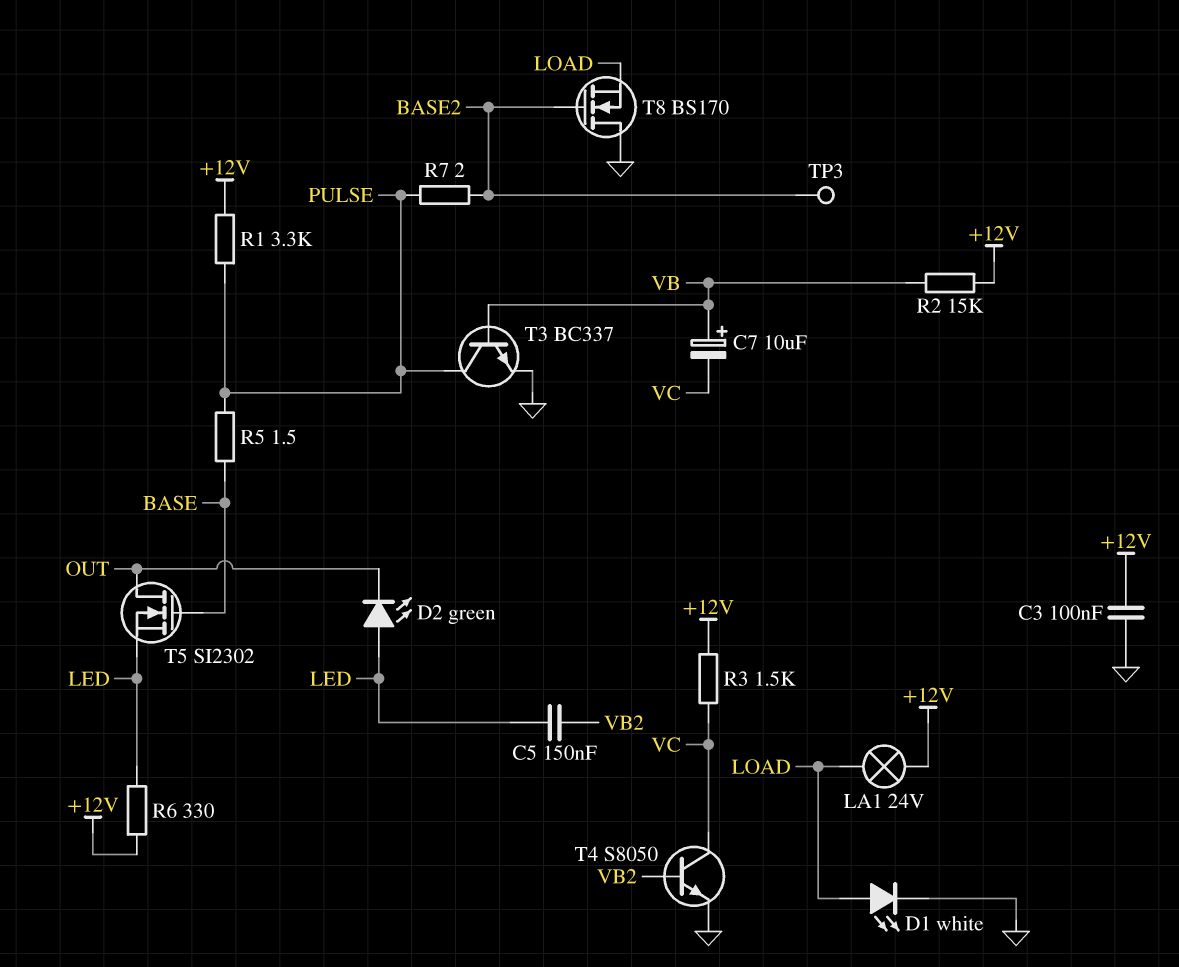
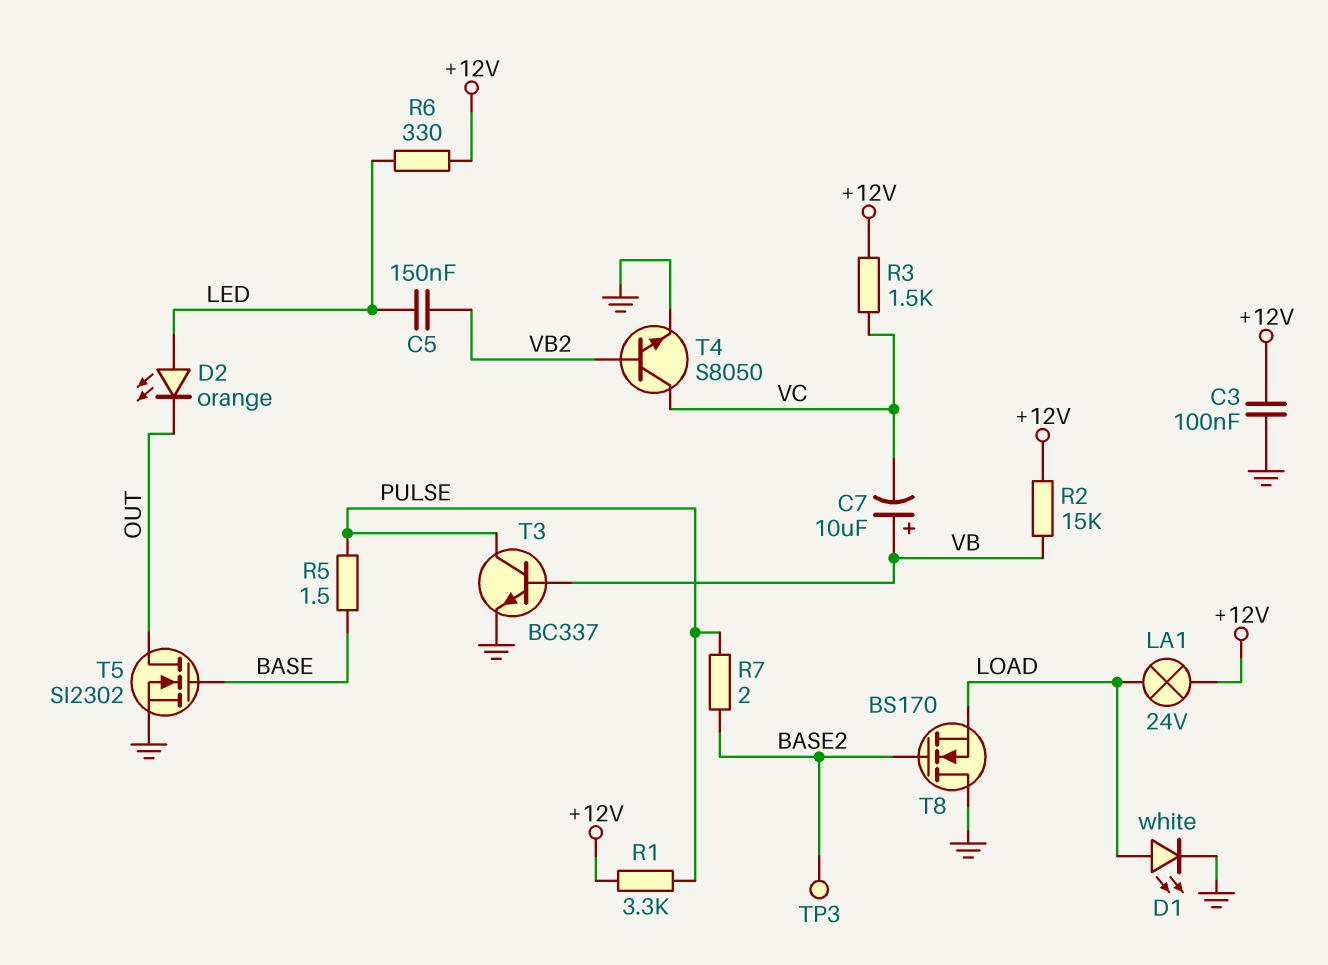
D2: LED green (A LED, K OUT) -> LED orange (A LED, K OUT)
T5: NMOS SI2302 (G BASE, D OUT, S LED) -> NMOS SI2302 (G BASE, D OUT, S GND)

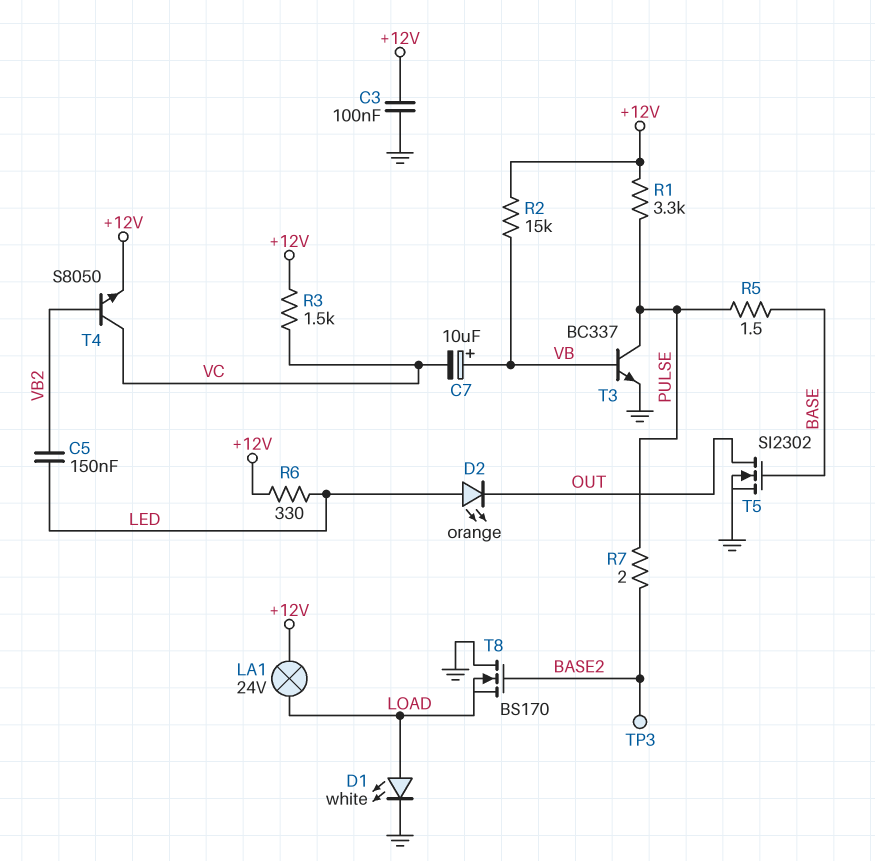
T4: NPN S8050 (B VB2, C VC, E GND) -> NPN S8050 (B VB2, C VC, E +12V)

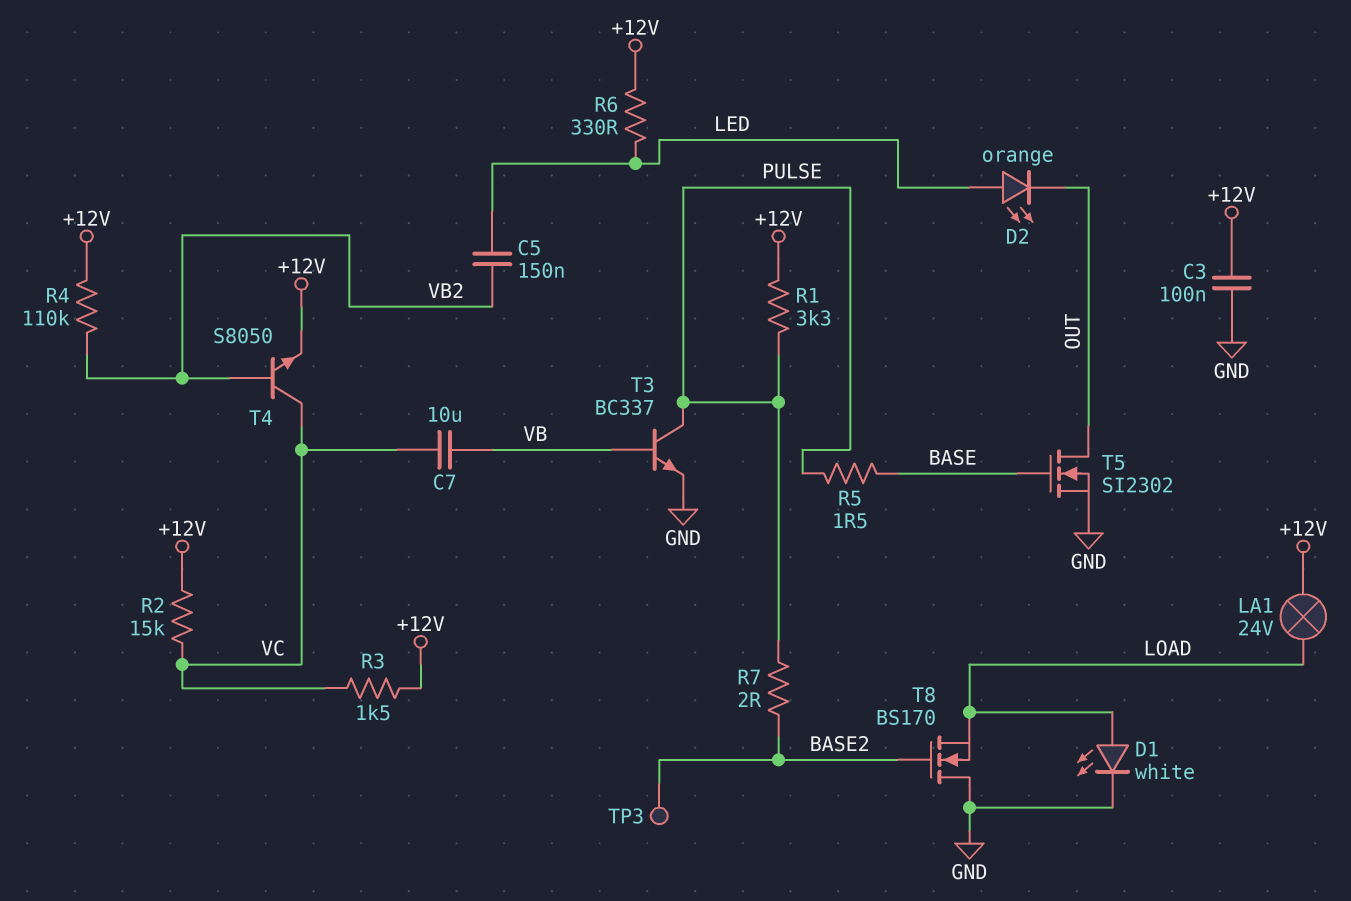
C7: 10uF (plus VB, minus VC) -> 10uF (VB, VC)
R2: 15k (+12V, VB) -> 15k (+12V, VC)
R4: none -> 110k (+12V, VB2)

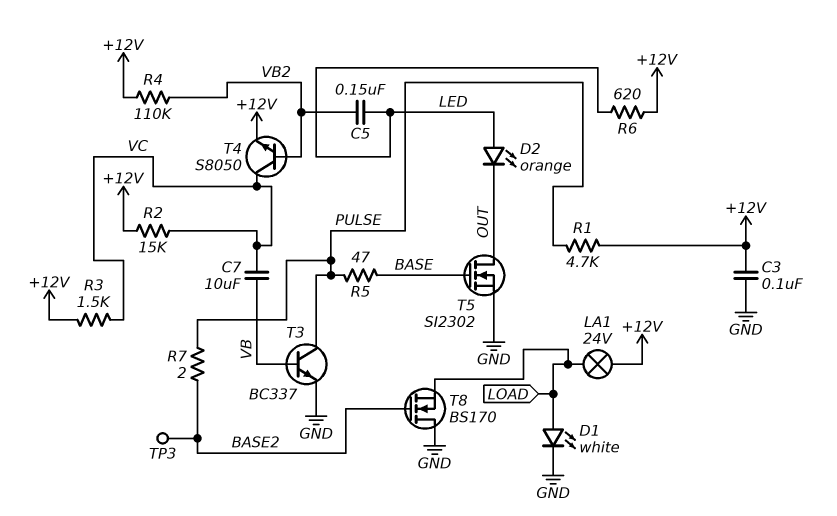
R1: 3.3k (+12V, PULSE) -> 4.7k (+12V, PULSE)
R5: 1.5 (BASE, PULSE) -> 47 (BASE, PULSE)
R6: 330 (+12V, LED) -> 620 (+12V, LED)

